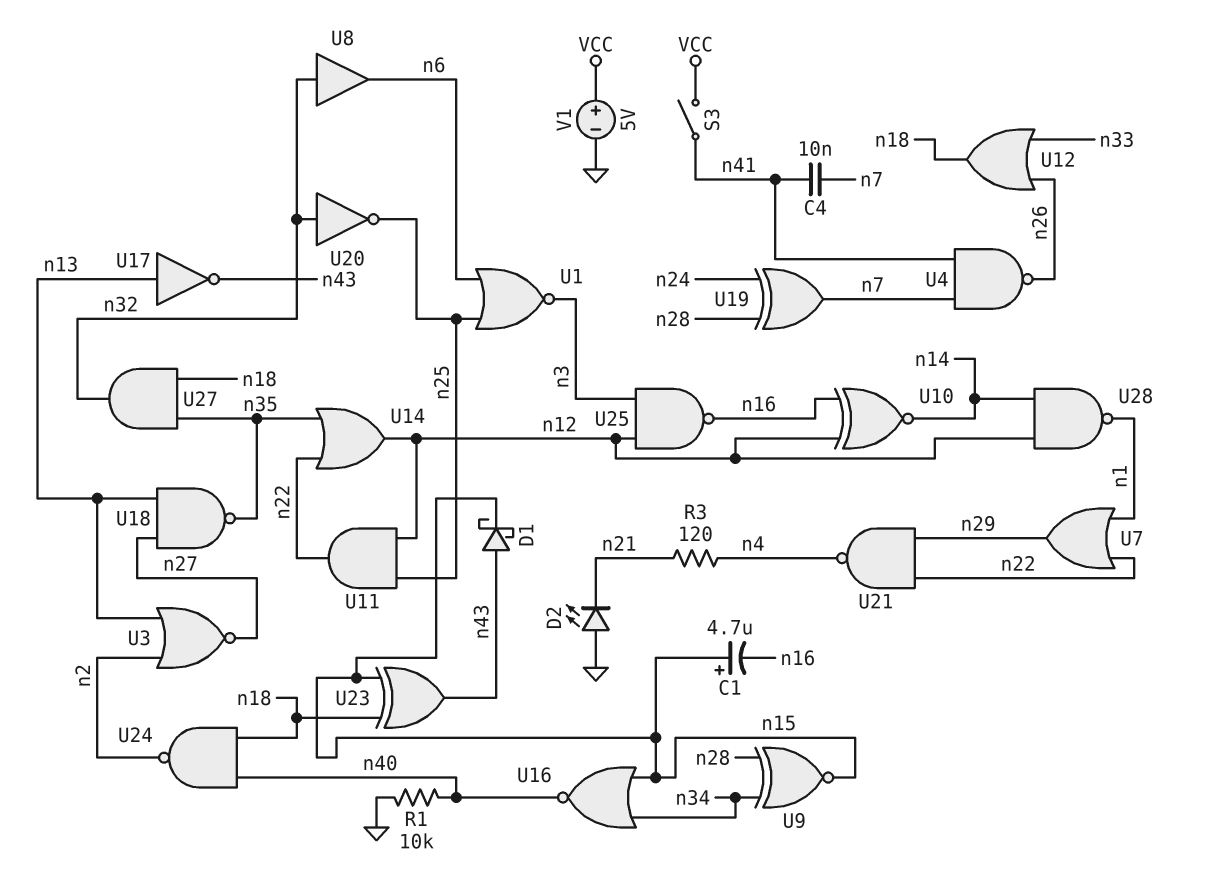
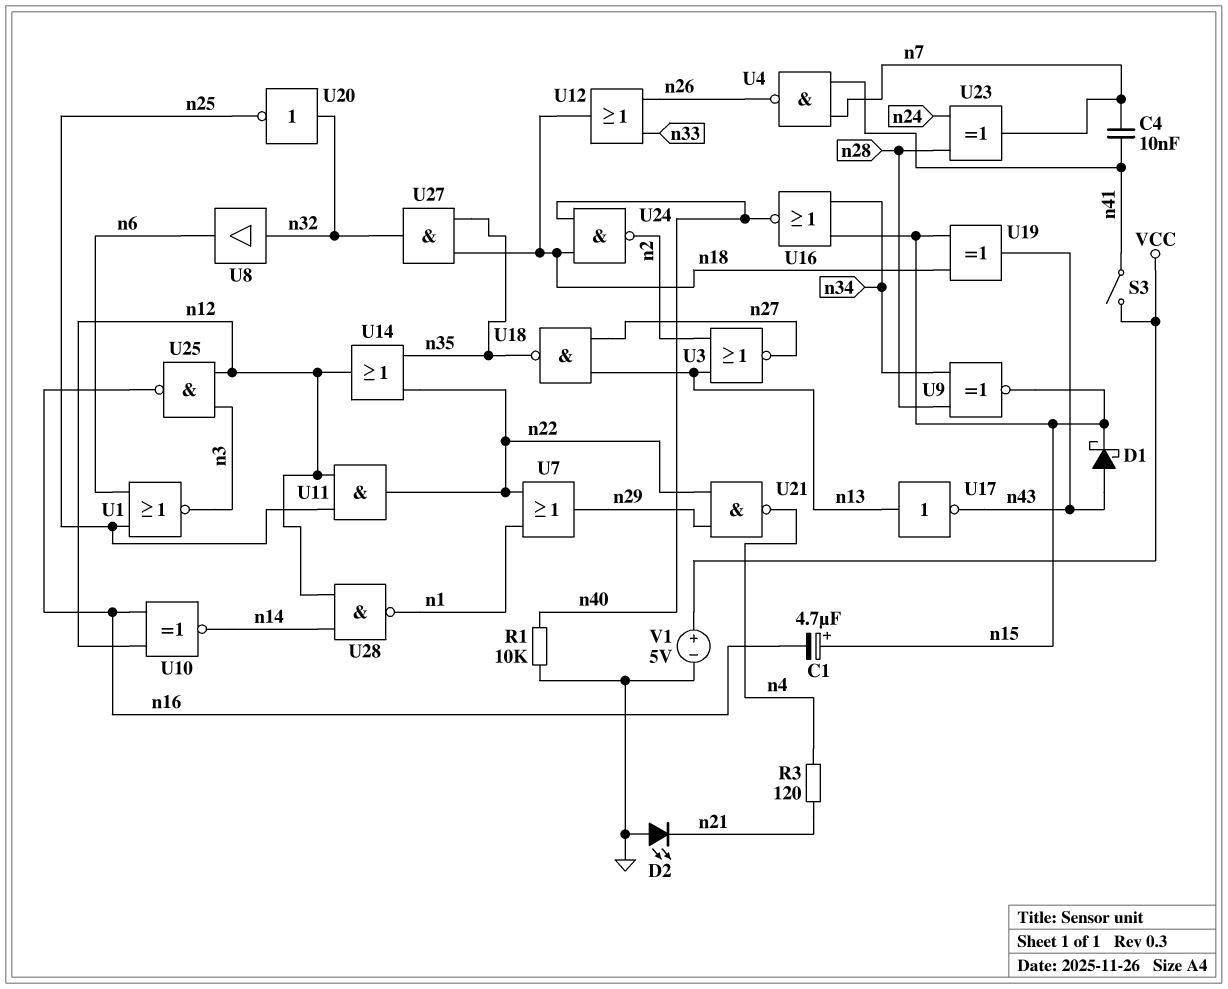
U19: XOR (in n24, in n28, out n7) -> XOR (in n15, in n18, out n43)
U23: XOR (in n15, in n18, out n43) -> XOR (in n24, in n28, out n7)

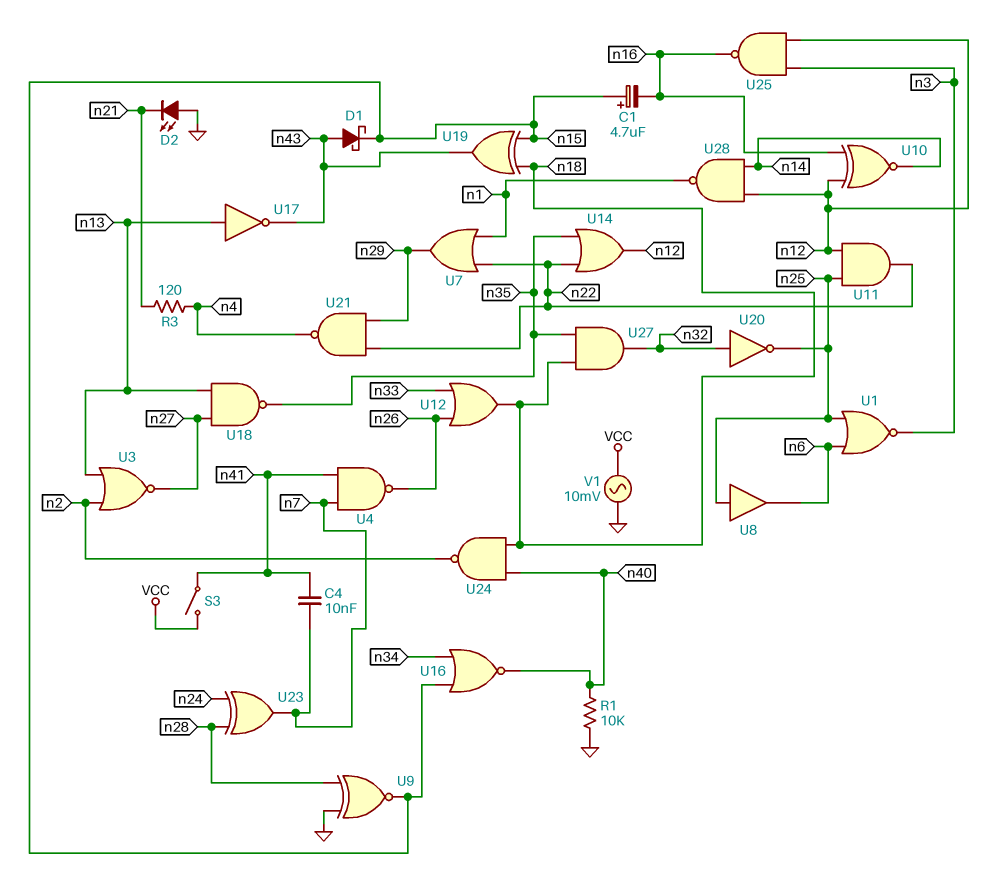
U8: buffer (in n32, out n6) -> buffer (in n25, out n6)
U9: XNOR (in n28, in n34, out n15) -> XNOR (in GND, in n28, out n15)
V1: 5V (plus VCC, minus GND) -> AC 10mV (GND, VCC)

